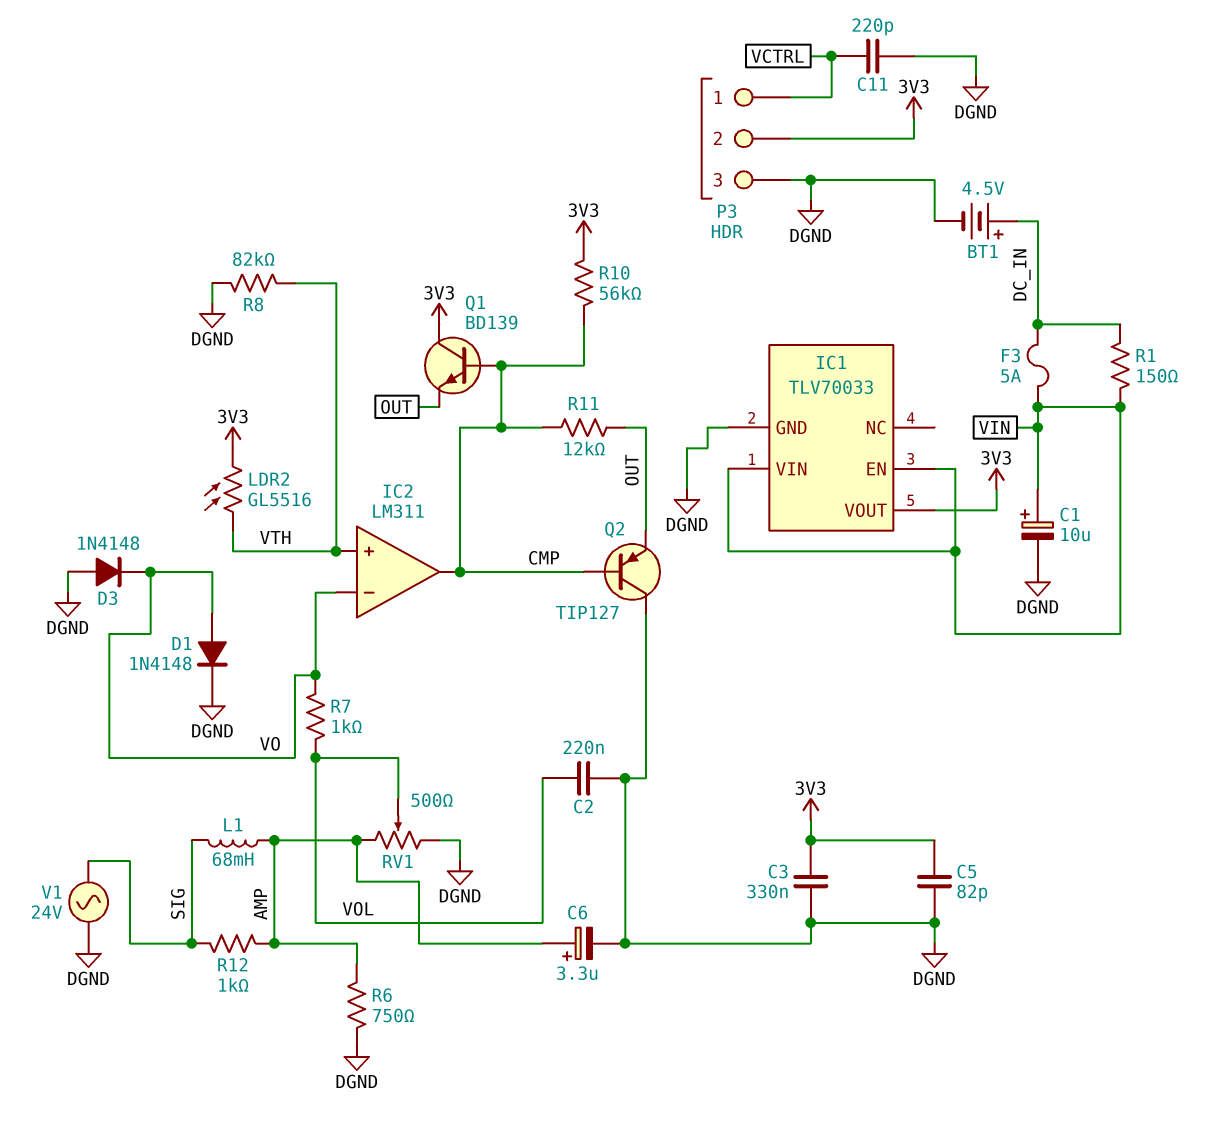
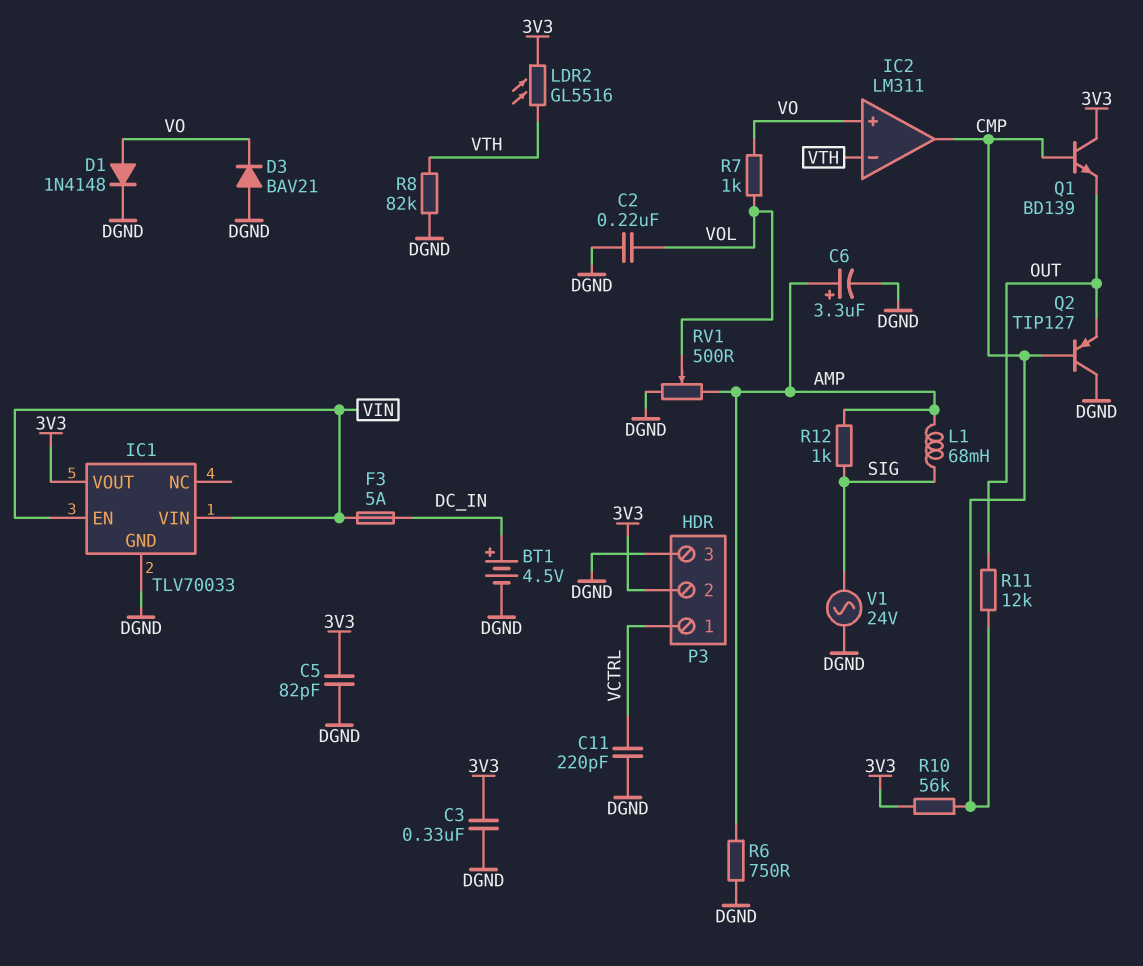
C1: 10uF (plus VIN, minus DGND) -> none
D3: diode 1N4148 (A DGND, K VO) -> diode BAV21 (A DGND, K VO)
IC2 pin in+: VTH -> VO
IC2 pin in-: VO -> VTH
R1: 150 (DC_IN, VIN) -> none

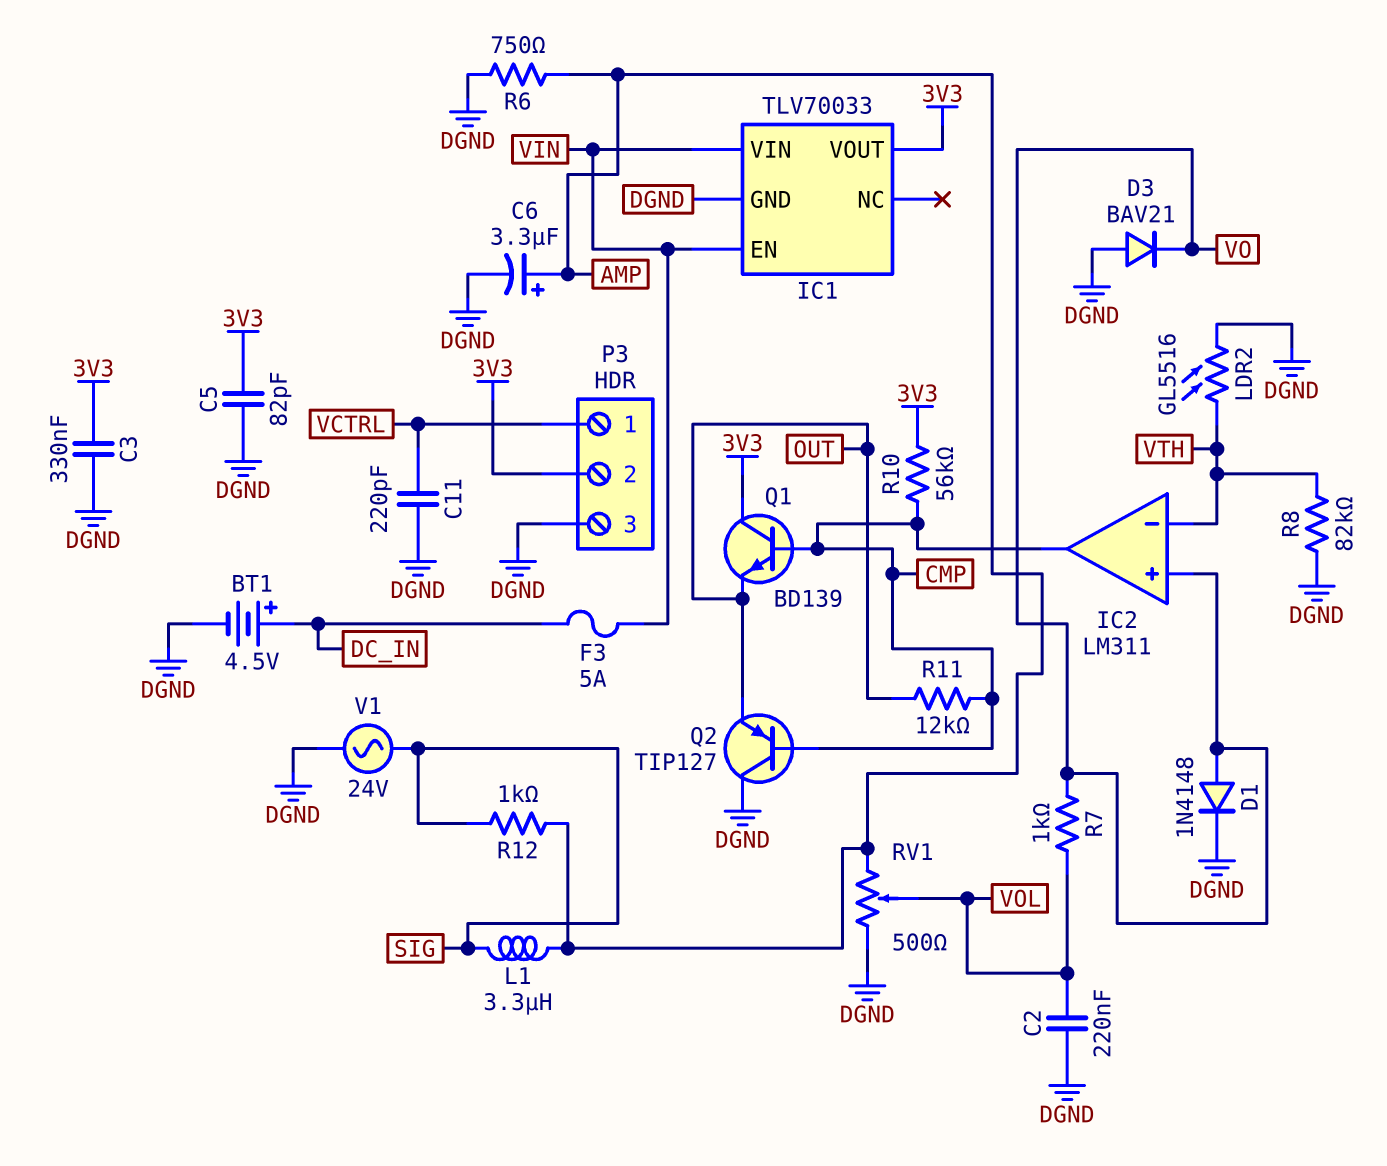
L1: 68mH (AMP, SIG) -> 3.3uH (AMP, SIG)
LDR2: GL5516 (3V3, VTH) -> GL5516 (DGND, VTH)

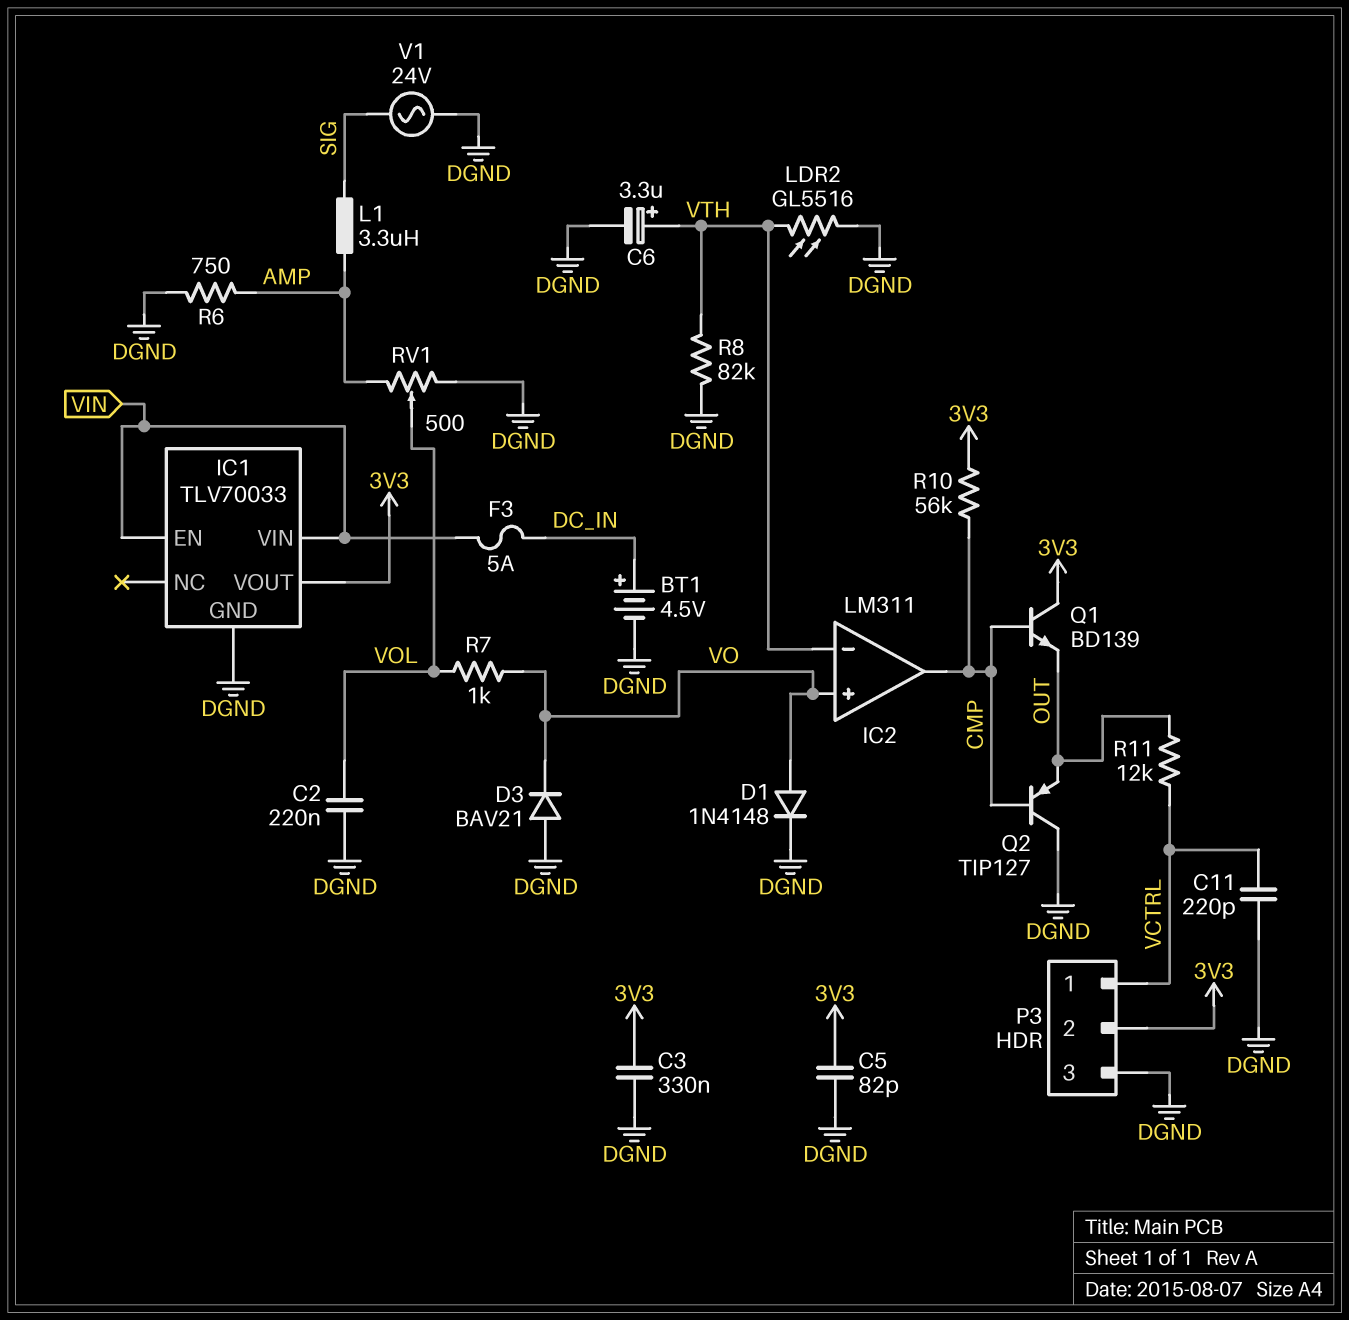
C6: 3.3uF (plus AMP, minus DGND) -> 3.3uF (plus VTH, minus DGND)
R11: 12k (CMP, OUT) -> 12k (OUT, VCTRL)
R12: 1k (AMP, SIG) -> none

